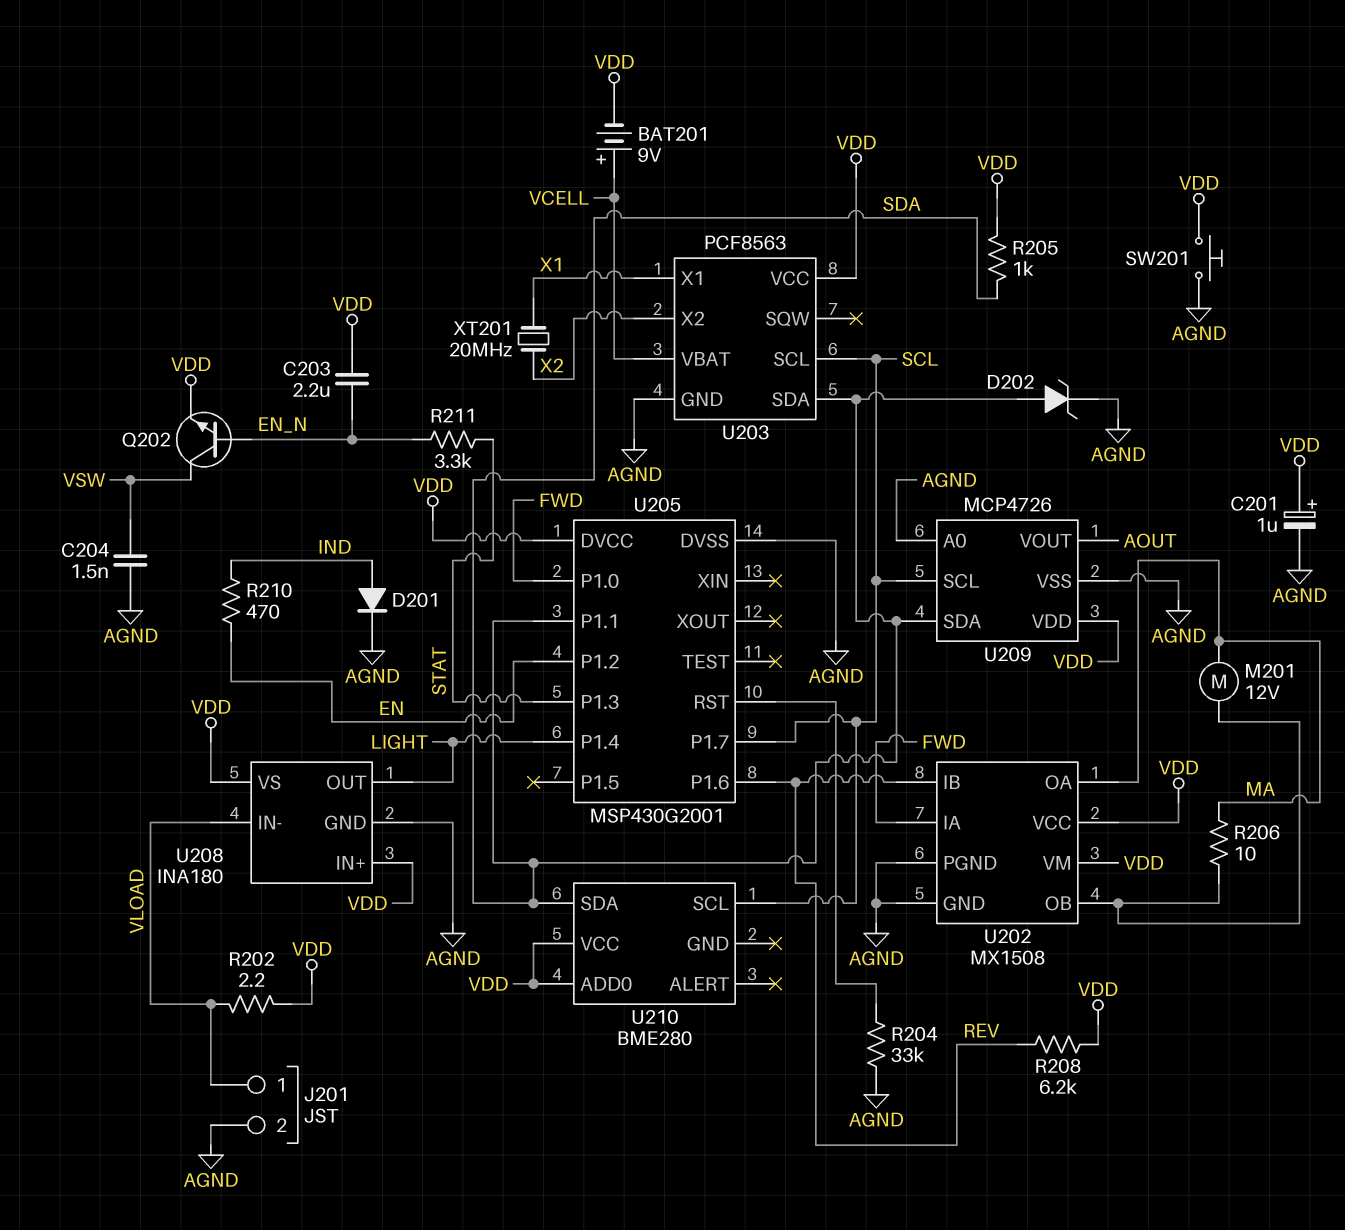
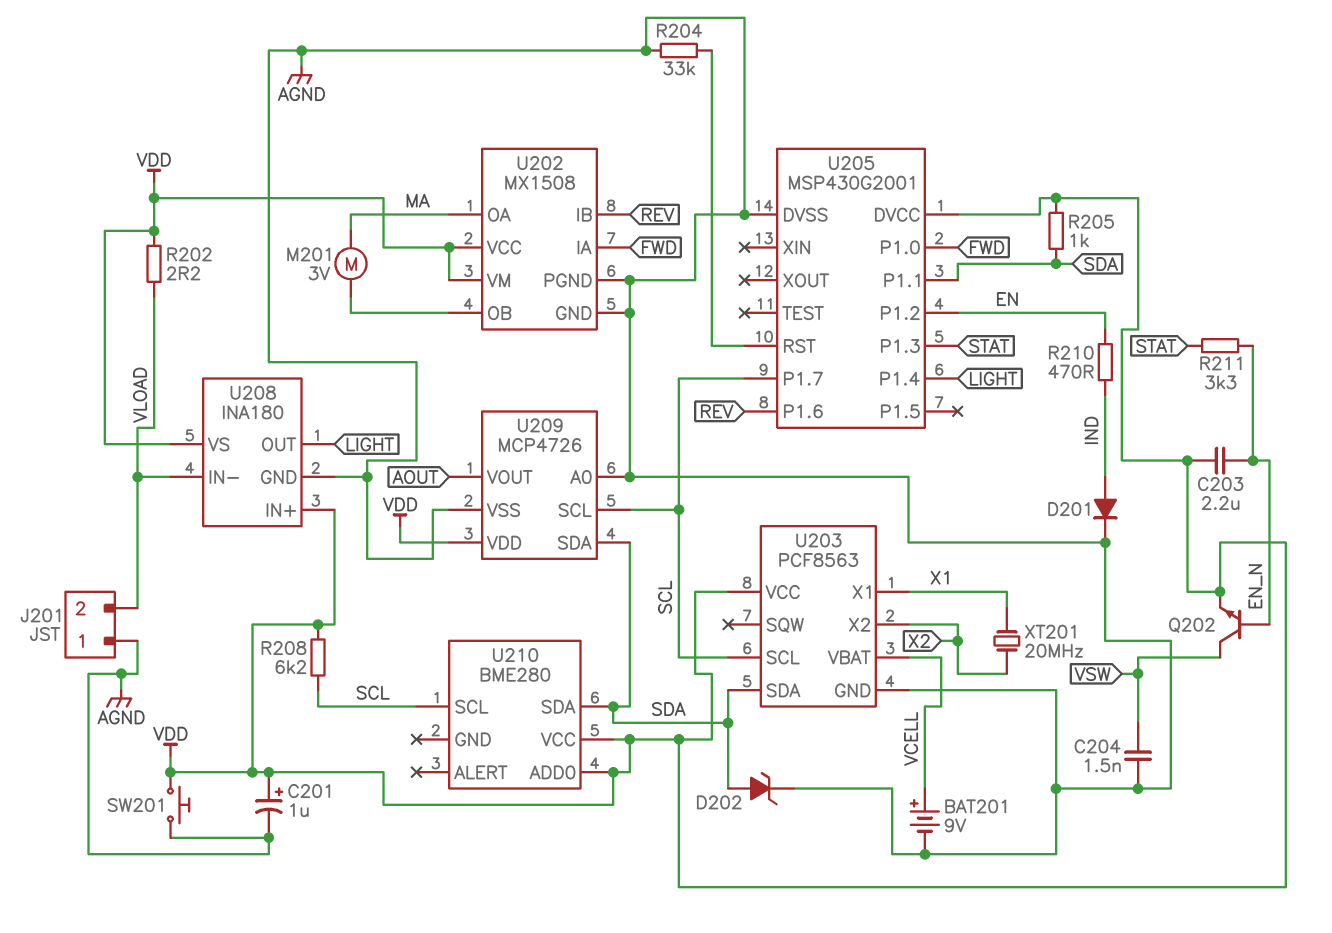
BAT201: 9V (plus VCELL, minus VDD) -> 9V (plus VCELL, minus AGND)
J201 pin 1: VLOAD -> AGND
J201 pin 2: AGND -> VLOAD
M201: motor 12V (MA, U202/OB) -> motor 3V (MA, U202/OB)
R206: 10 (MA, U202/OB) -> none
R208: 6.2k (REV, VDD) -> 6.2k (SCL, VDD)

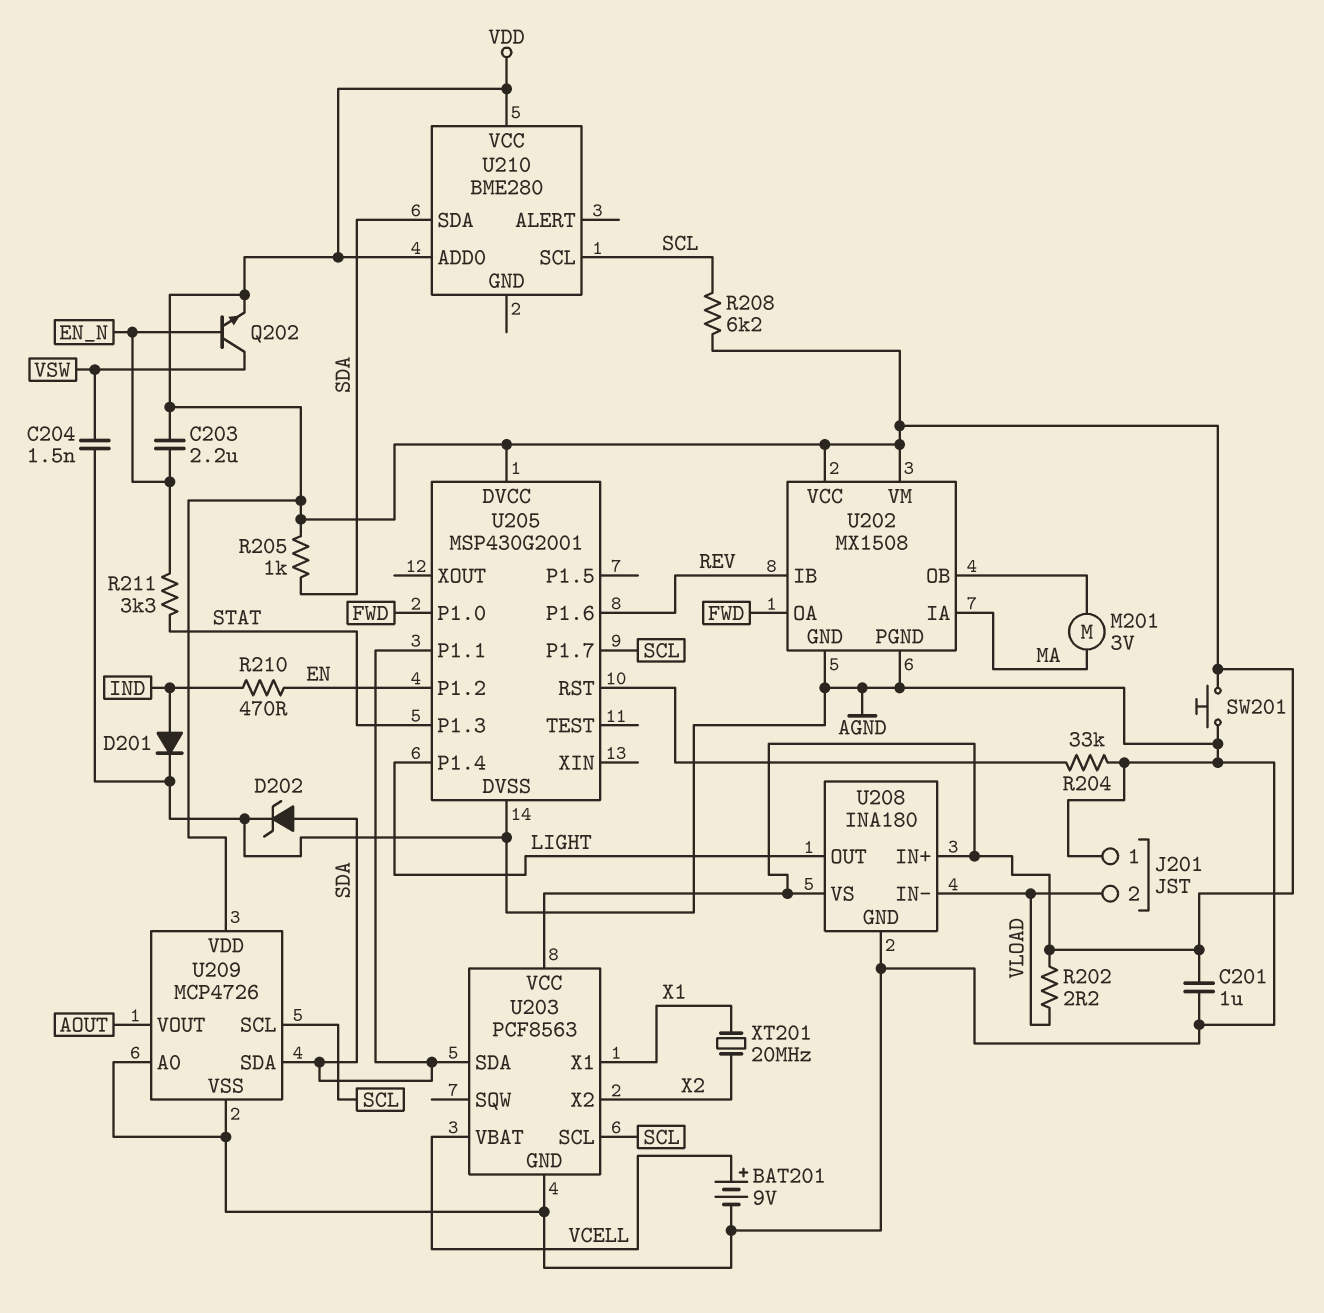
C201: 1uF (plus VDD, minus AGND) -> 1uF (AGND, VDD)
U202 pin IA: FWD -> MA
U202 pin OA: MA -> FWD

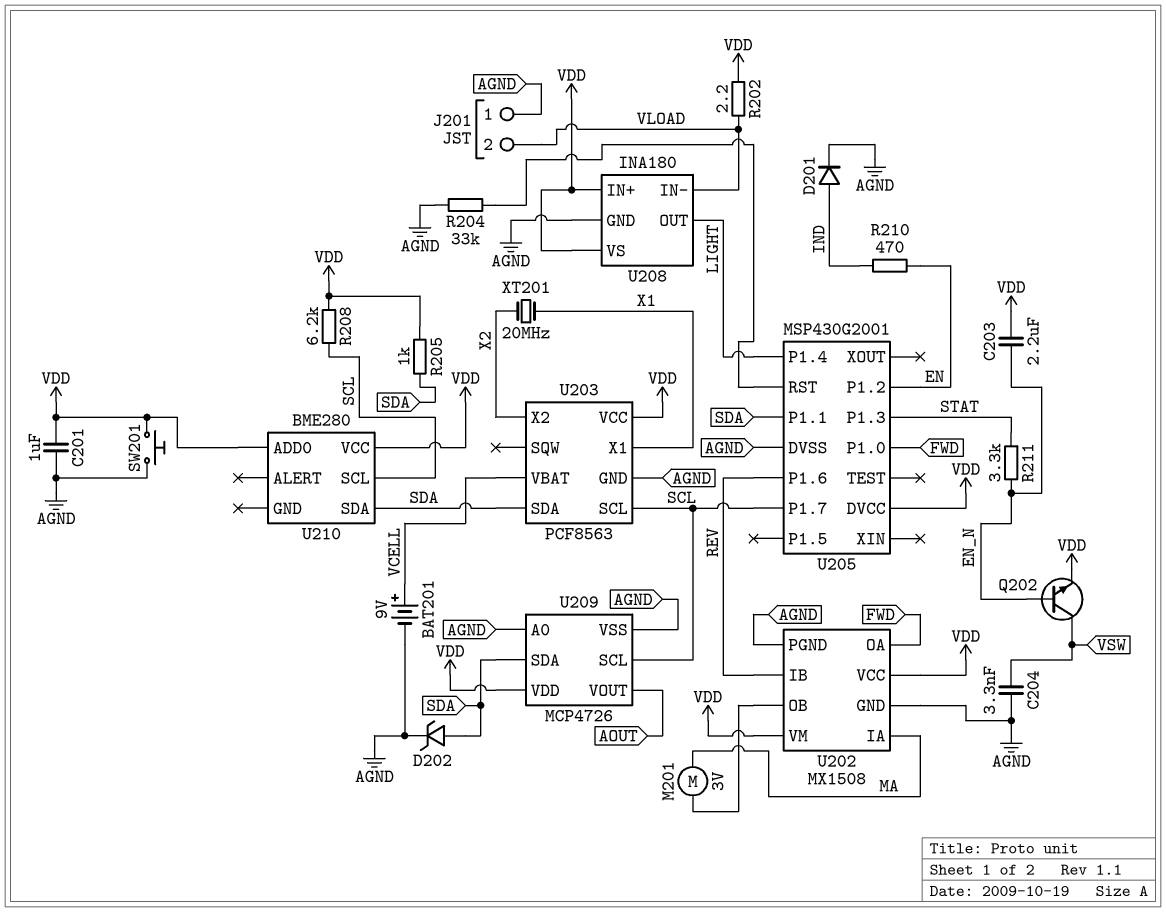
C204: 1.5nF (AGND, VSW) -> 3.3nF (AGND, VSW)

